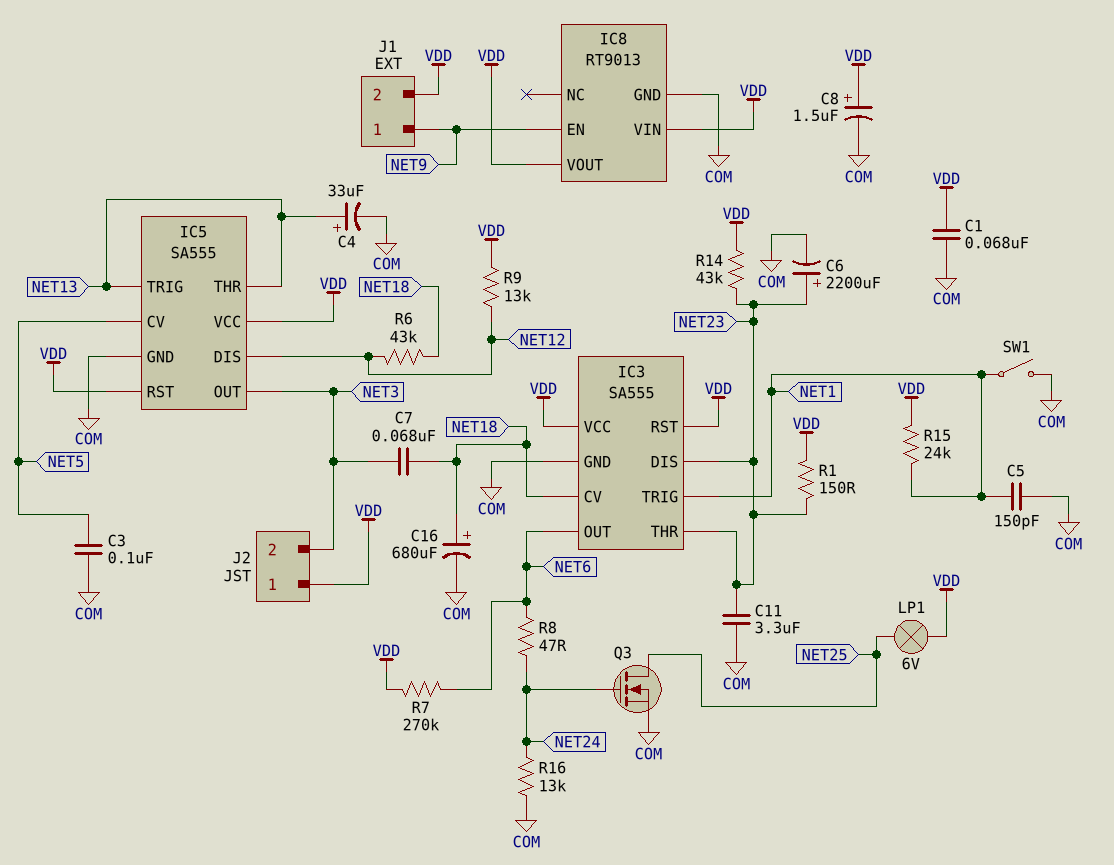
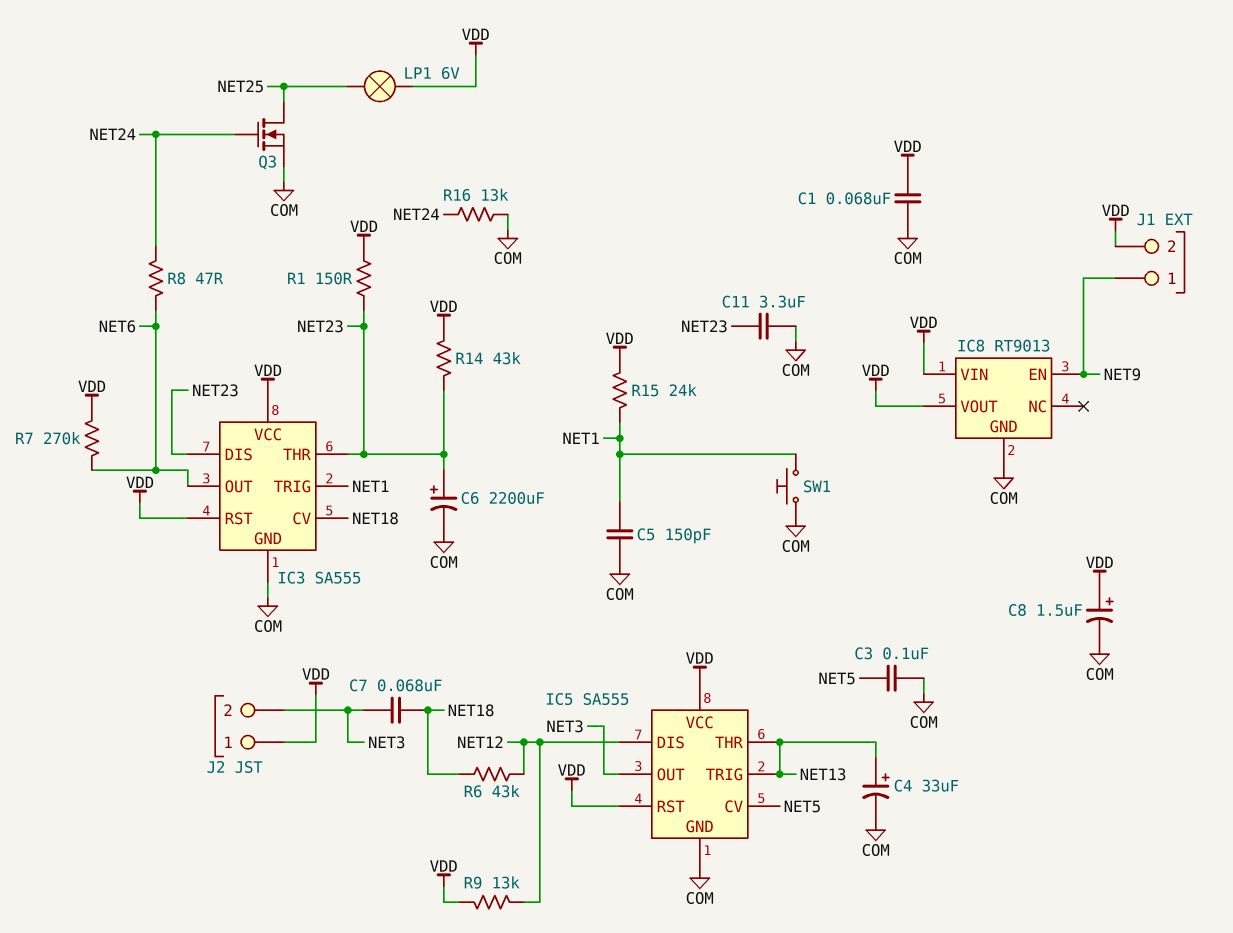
C16: 680uF (plus NET18, minus COM) -> none
SW1: switch (COM, NET1) -> button (COM, NET1)

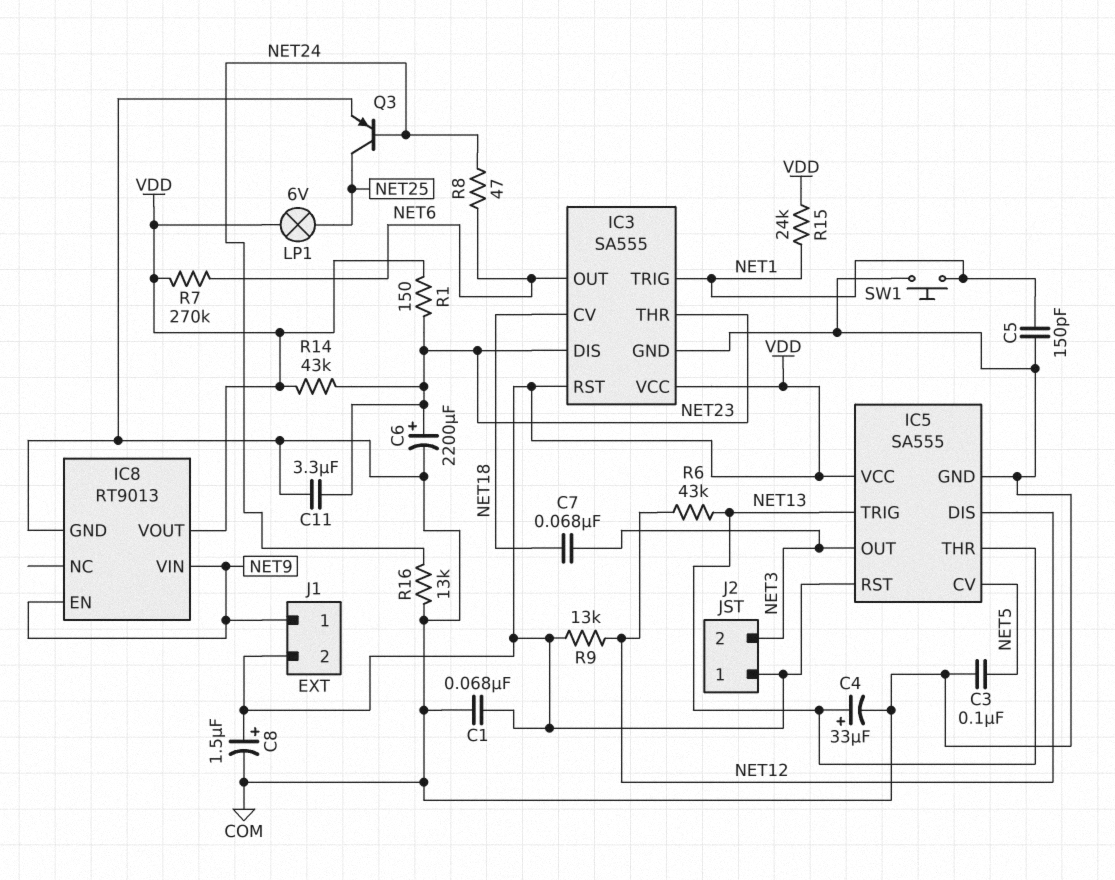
IC8 pin VIN: VDD -> NET9
Q3: NMOS (G NET24, D NET25, S COM) -> PNP (B NET24, C NET25, E COM)
R6: 43k (NET12, NET18) -> 43k (NET12, NET13)

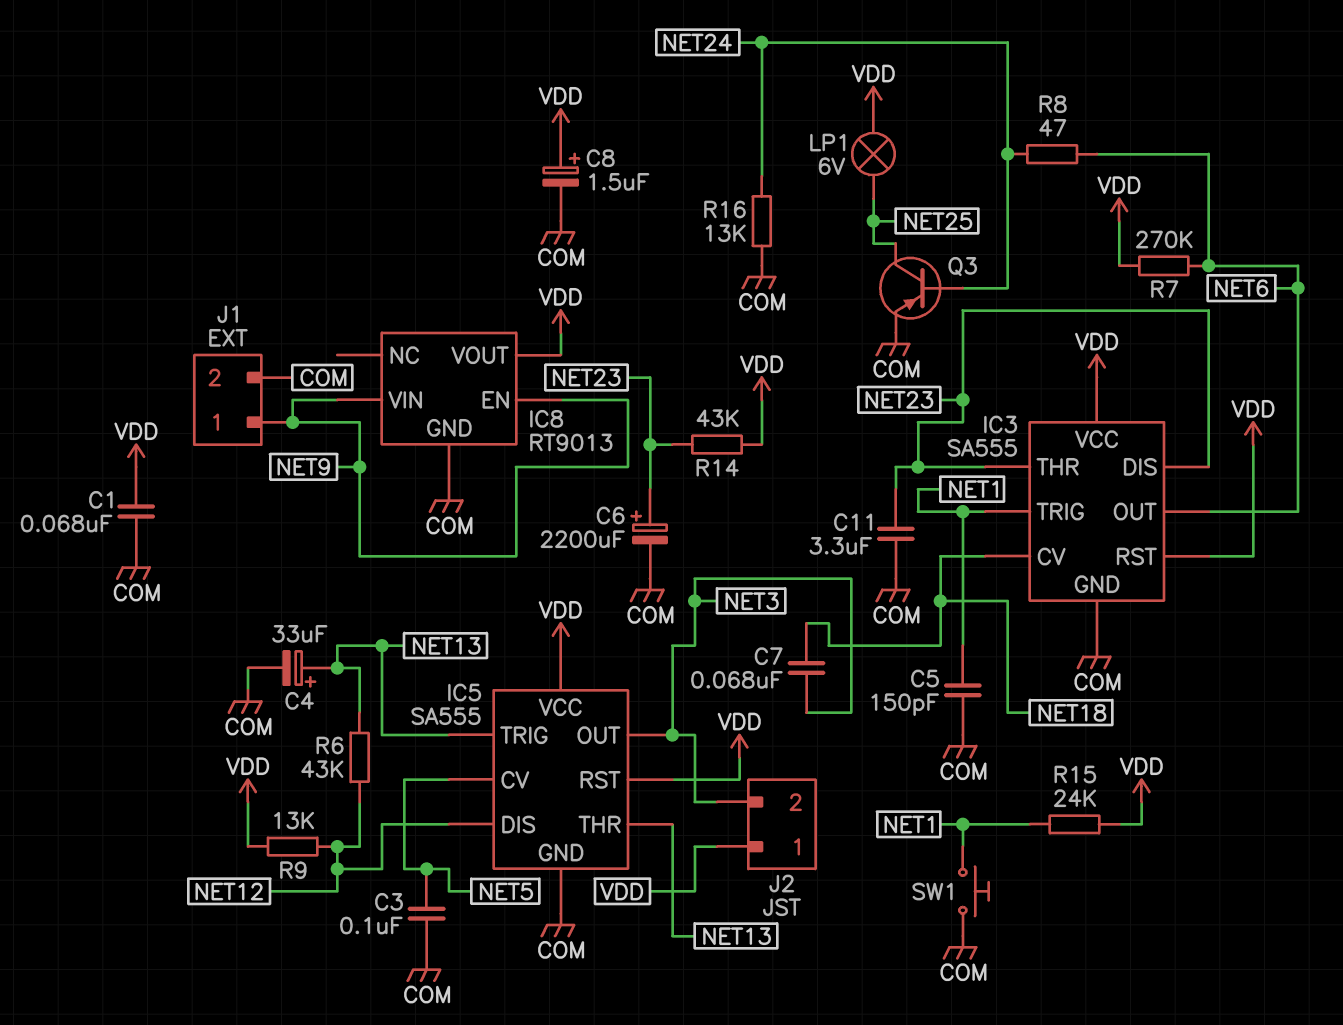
J1 pin 2: VDD -> COM
R1: 150 (NET23, VDD) -> none

